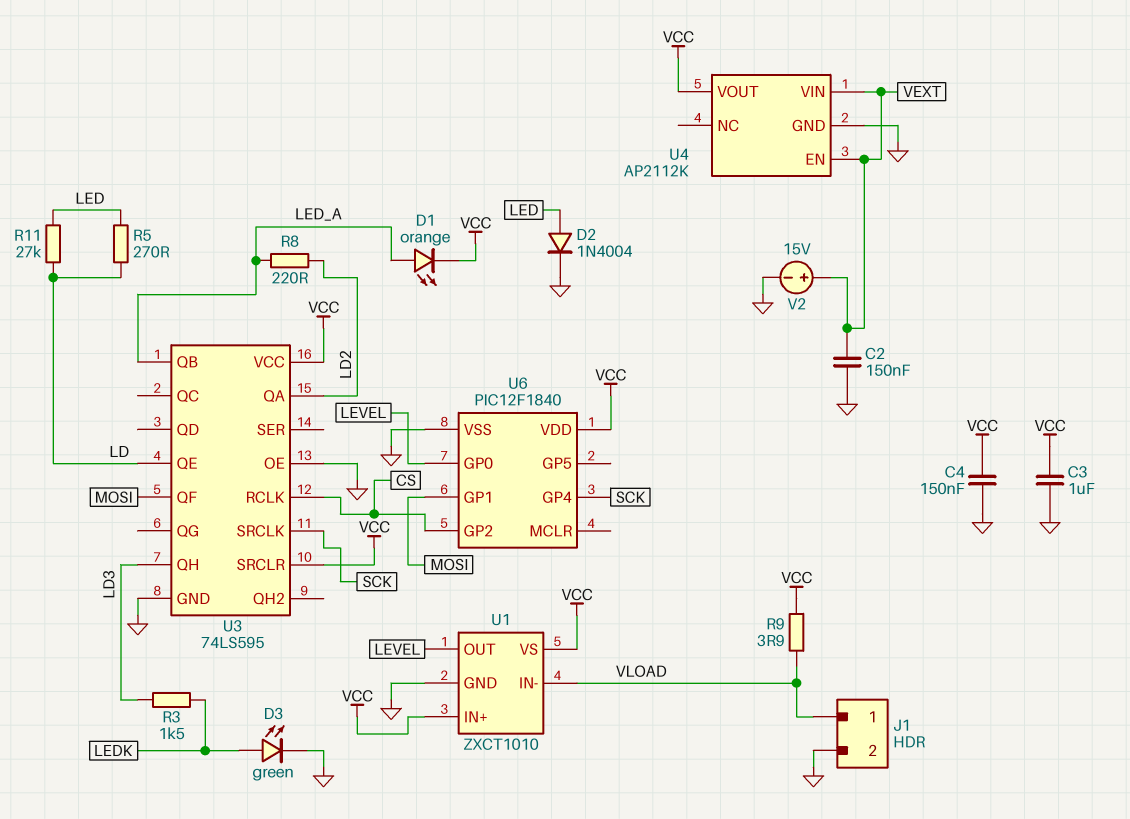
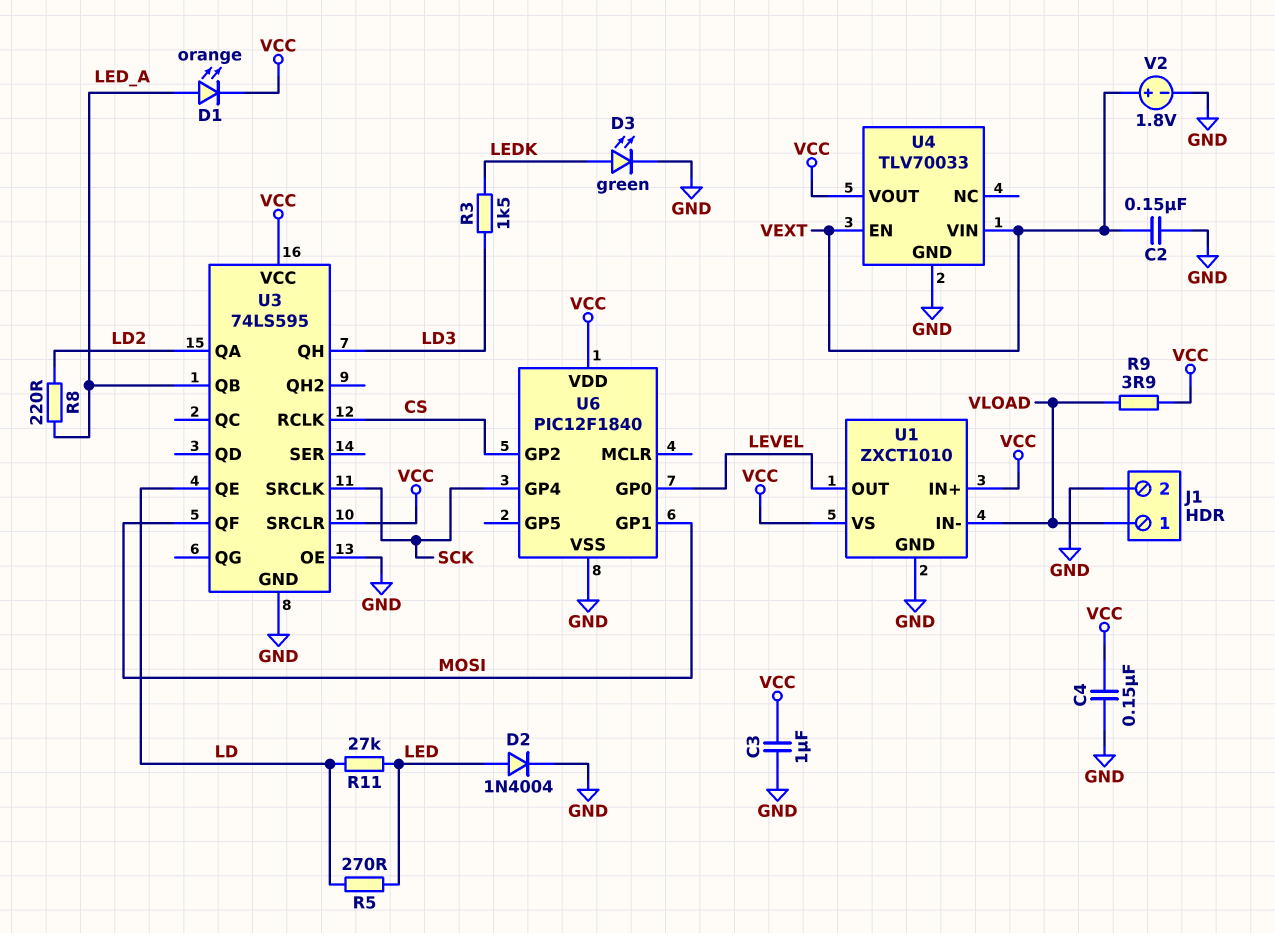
U4: AP2112K -> TLV70033
V2: 15V (plus VEXT, minus GND) -> 1.8V (plus VEXT, minus GND)

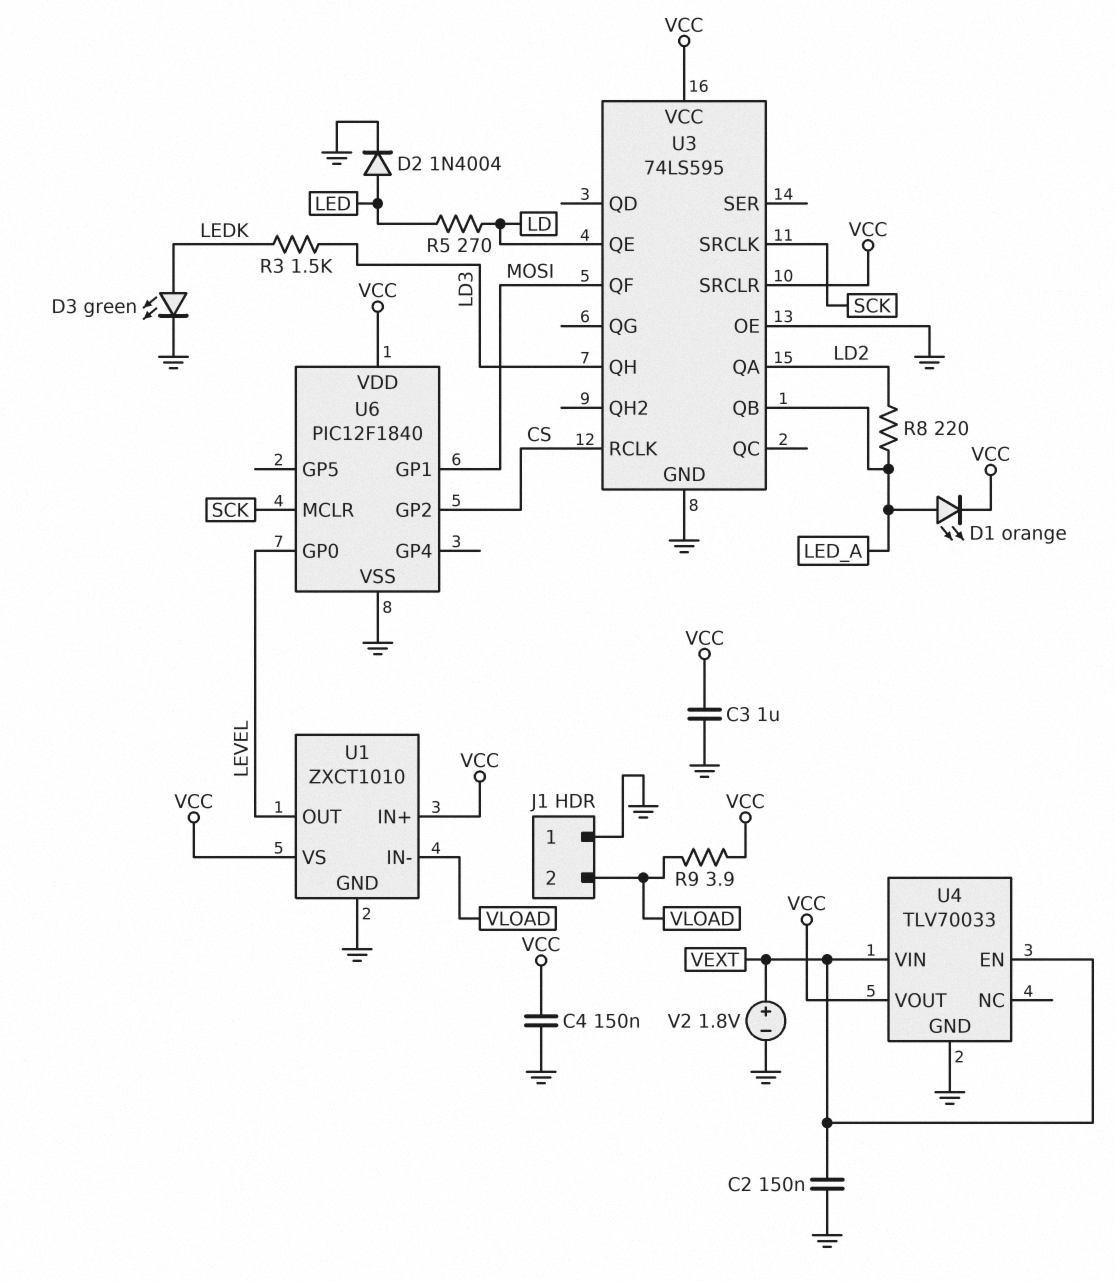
J1 pin 1: VLOAD -> GND
J1 pin 2: GND -> VLOAD
R11: 27k (LD, LED) -> none
U6 pin GP4: SCK -> none
U6 pin MCLR: none -> SCK

